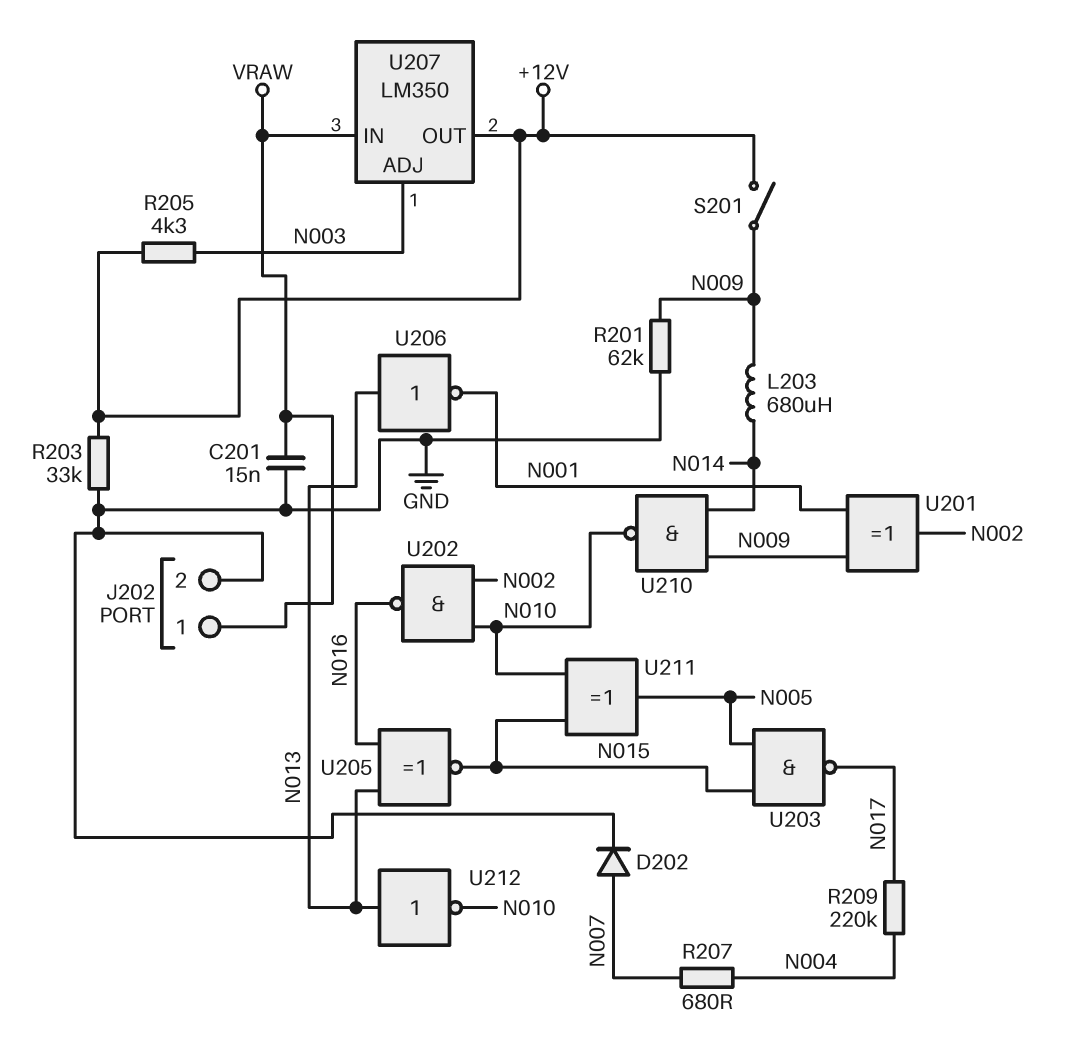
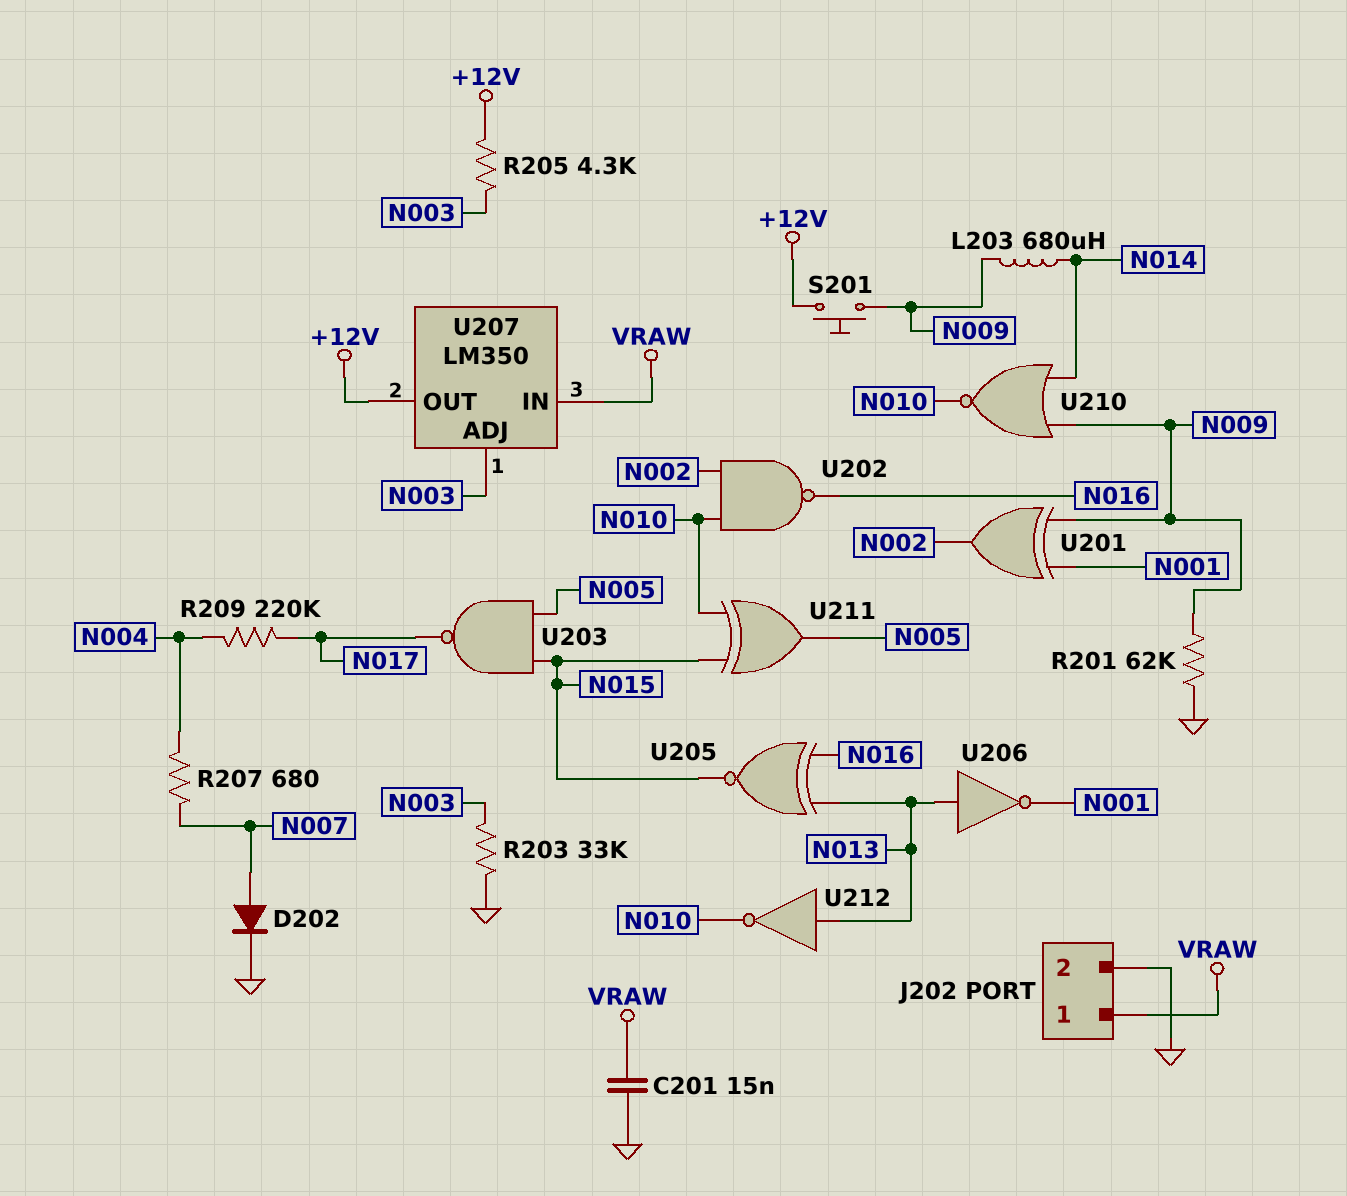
R203: 33k (+12V, GND) -> 33k (GND, N003)
S201: switch (+12V, N009) -> button (+12V, N009)
U210: NAND (in N009, in N014, out N010) -> NOR (in N009, in N014, out N010)

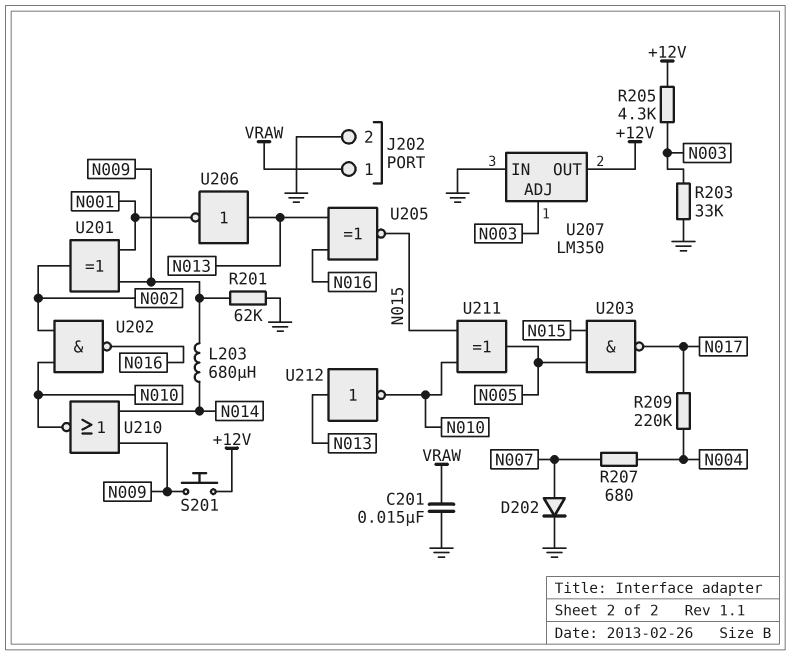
U207 pin IN: VRAW -> GND

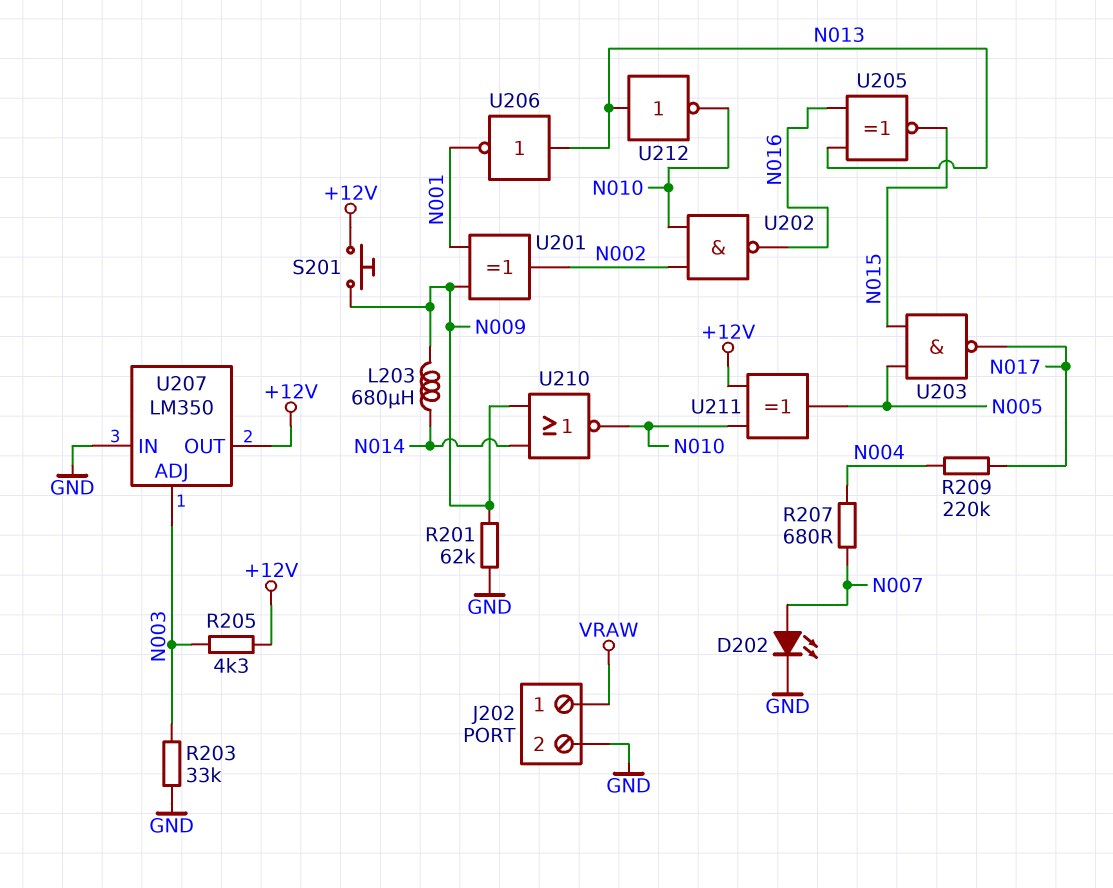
C201: 15nF (GND, VRAW) -> none
D202: diode (A N007, K GND) -> LED (A N007, K GND)
U211: XOR (in N010, in N015, out N005) -> XOR (in +12V, in N010, out N005)

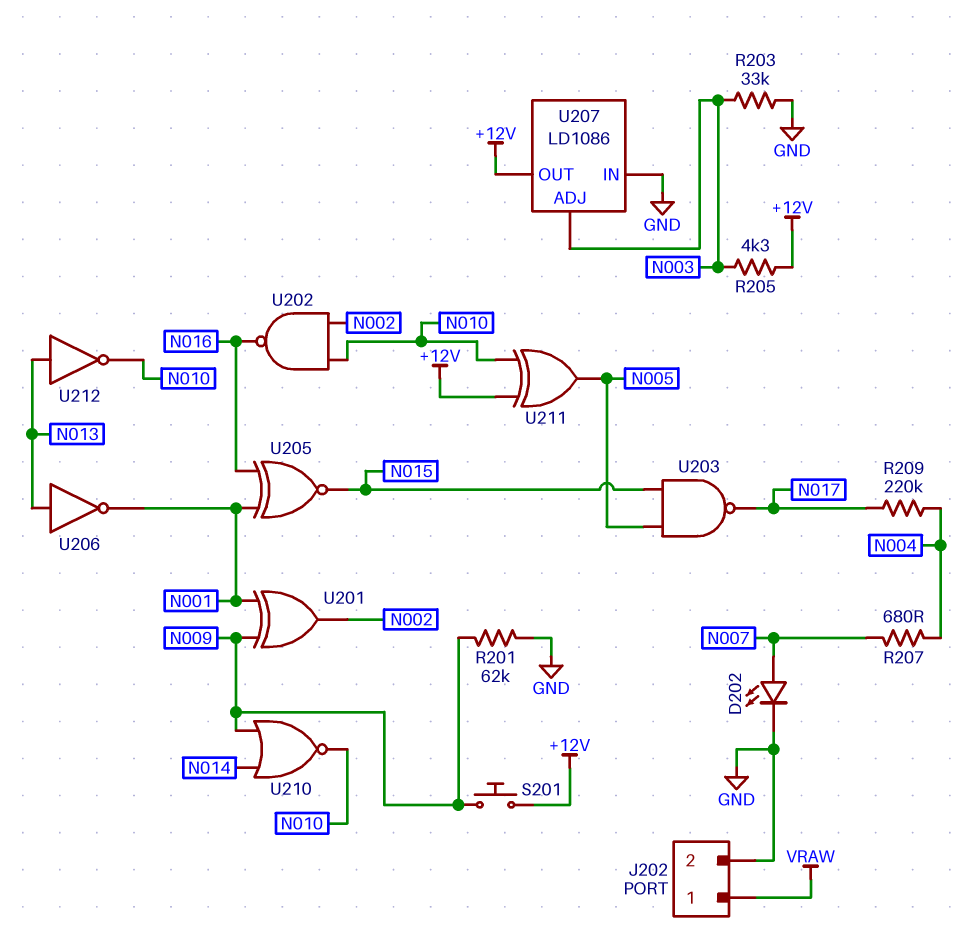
L203: 680uH (N009, N014) -> none
U205: XNOR (in N013, in N016, out N015) -> XNOR (in N001, in N016, out N015)
U207: LM350 -> LD1086

